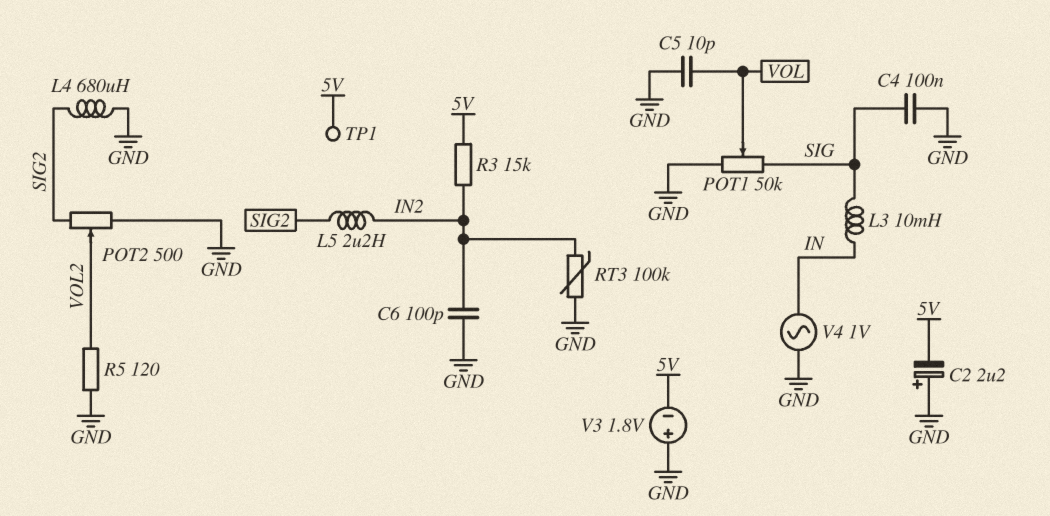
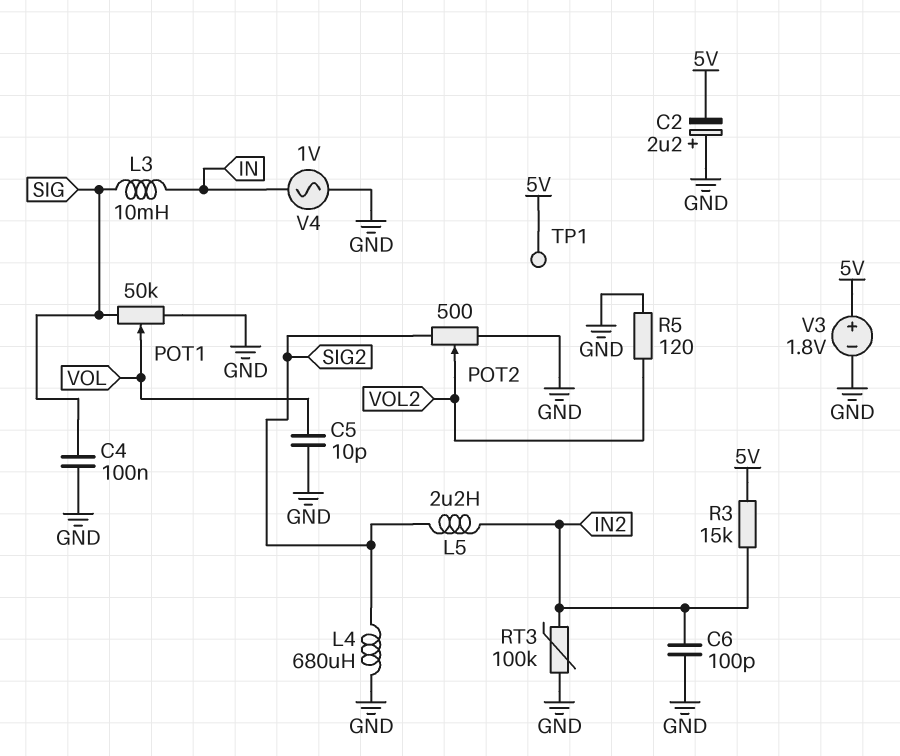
V3: 1.8V (plus GND, minus 5V) -> 1.8V (plus 5V, minus GND)

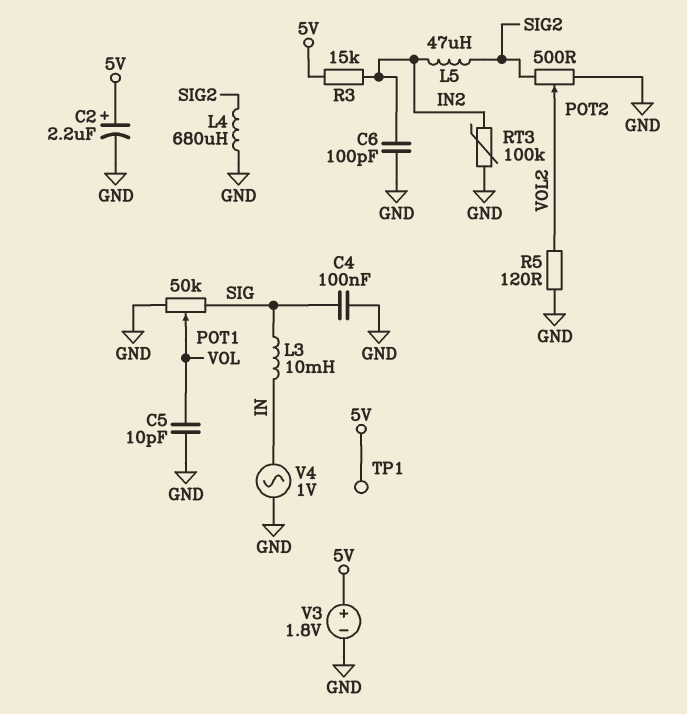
C2: 2.2uF (plus GND, minus 5V) -> 2.2uF (plus 5V, minus GND)
L5: 2.2uH (IN2, SIG2) -> 47uH (IN2, SIG2)

